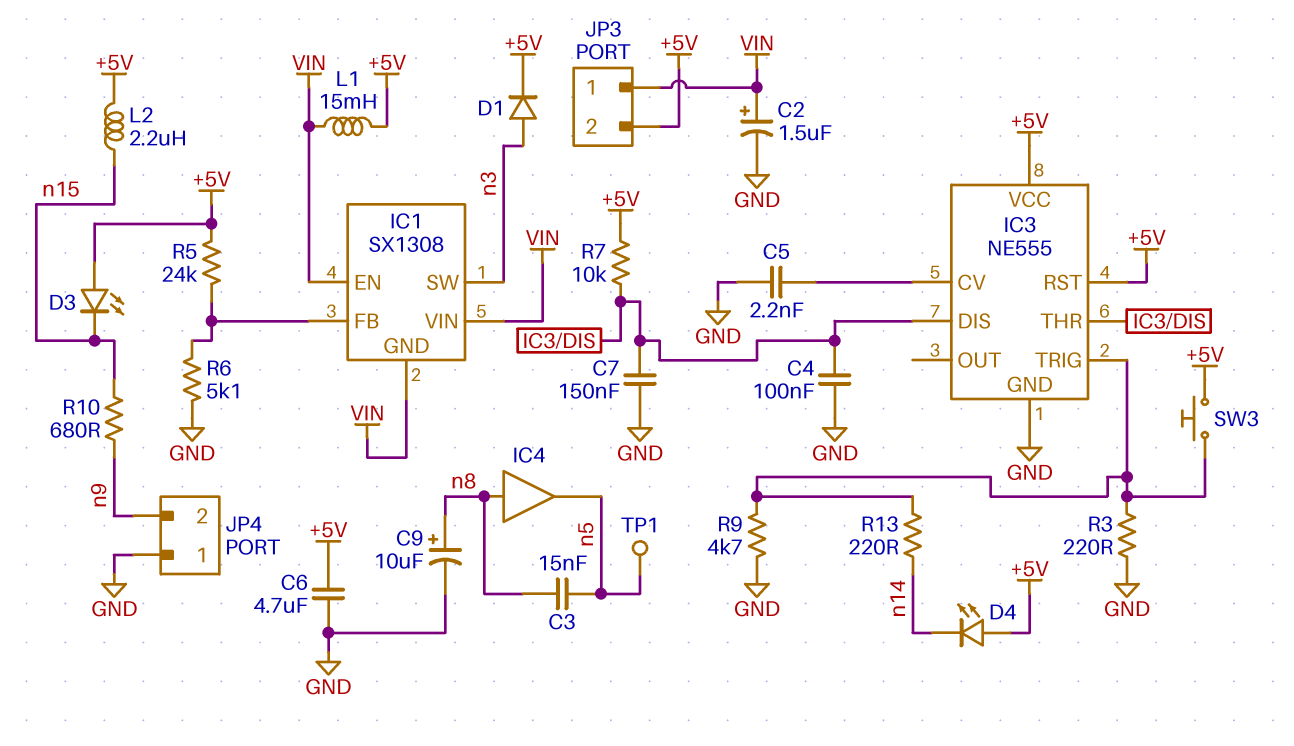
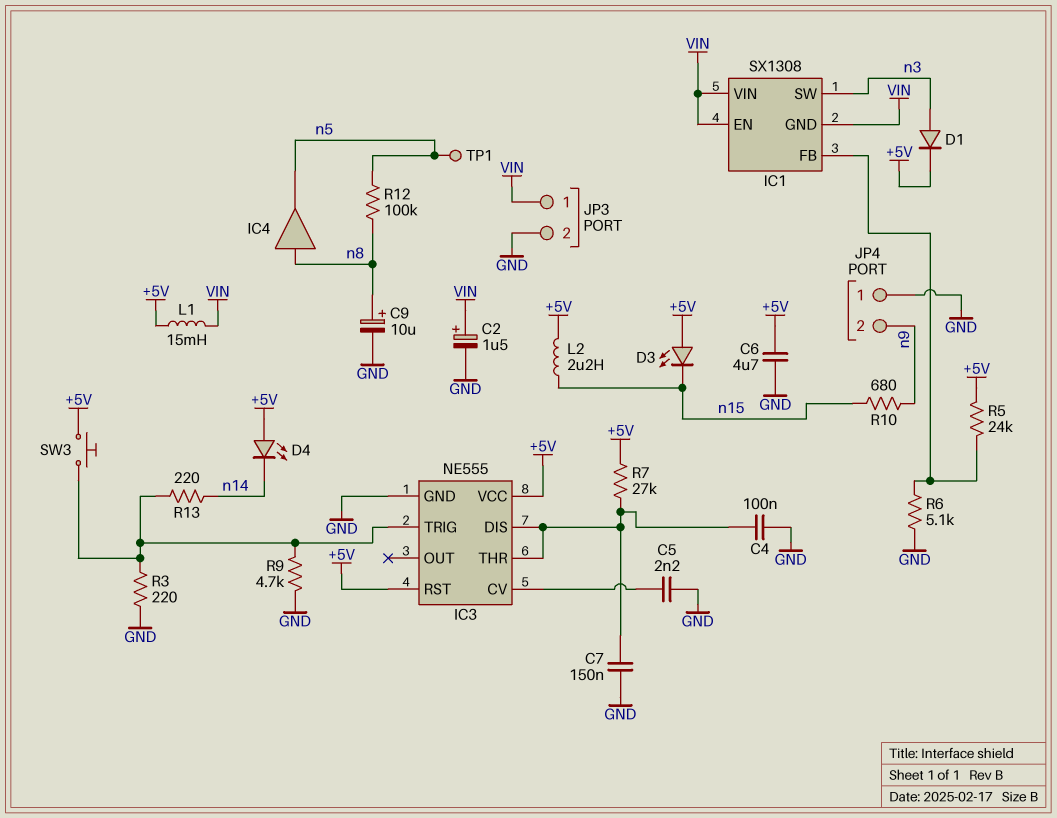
C3: 15nF (n5, n8) -> none
JP3 pin 2: +5V -> GND
R7: 10k (+5V, IC3/DIS) -> 27k (+5V, IC3/DIS)
R12: none -> 100k (n5, n8)

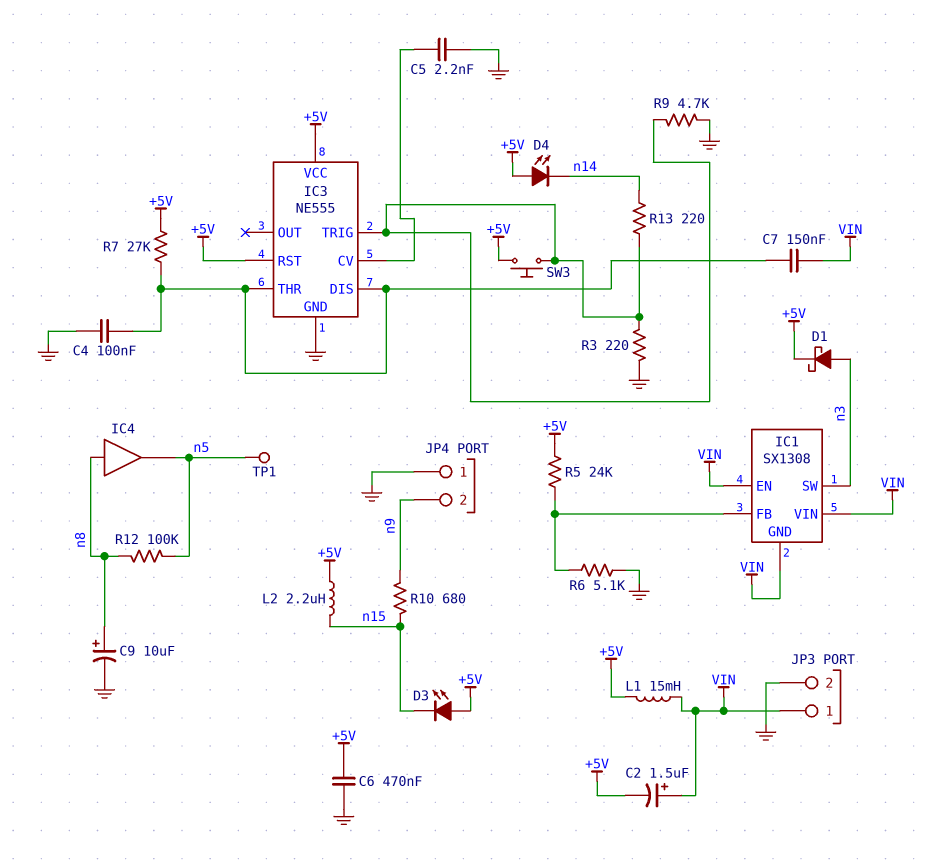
C2: 1.5uF (plus VIN, minus GND) -> 1.5uF (plus VIN, minus +5V)
C6: 4.7uF (+5V, GND) -> 470nF (+5V, GND)
C7: 150nF (GND, IC3/DIS) -> 150nF (IC3/DIS, VIN)
D1: diode (A n3, K +5V) -> schottky (A n3, K +5V)

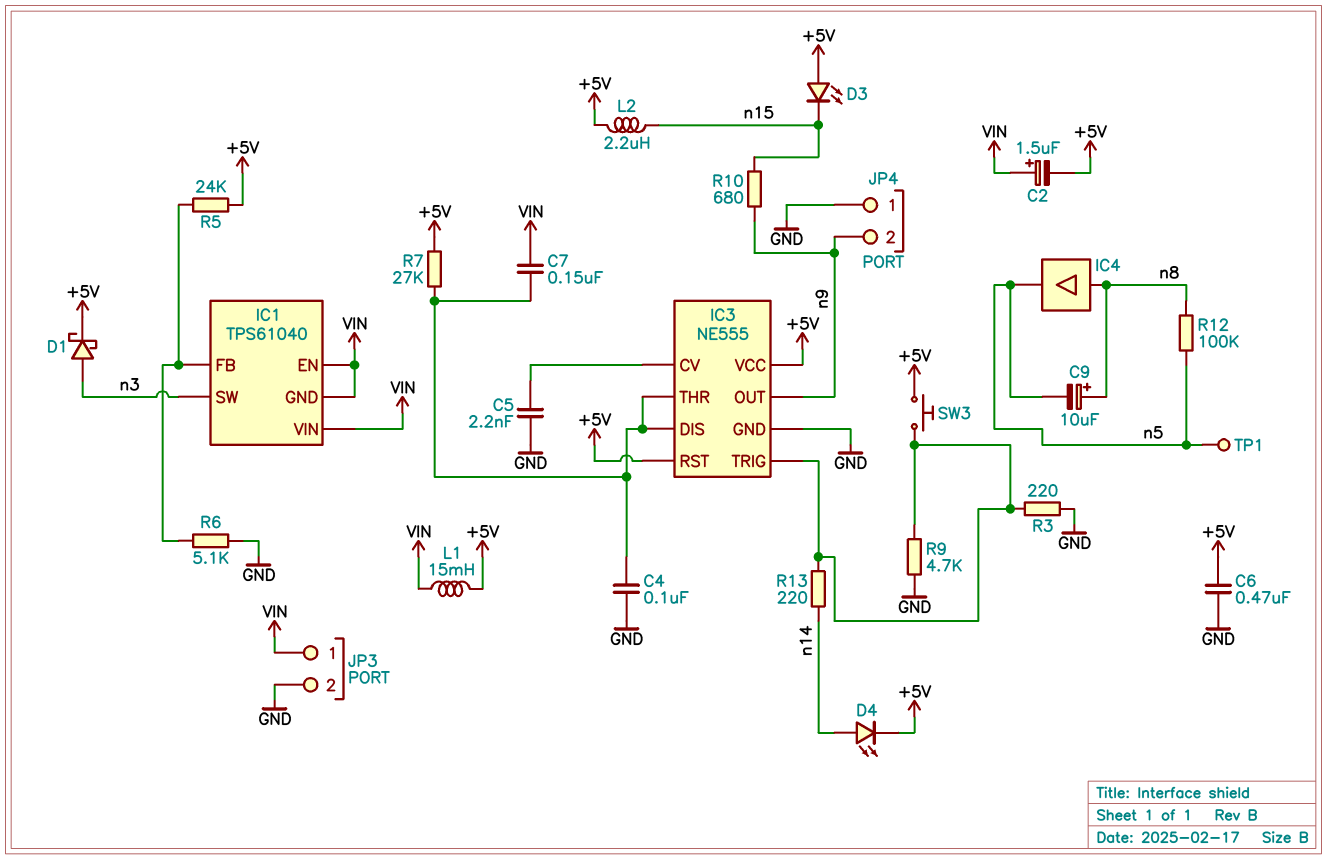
C9: 10uF (plus n8, minus GND) -> 10uF (plus n8, minus n5)
D4: LED (A +5V, K n14) -> LED (A n14, K +5V)
IC1: SX1308 -> TPS61040
IC3 pin OUT: none -> n9

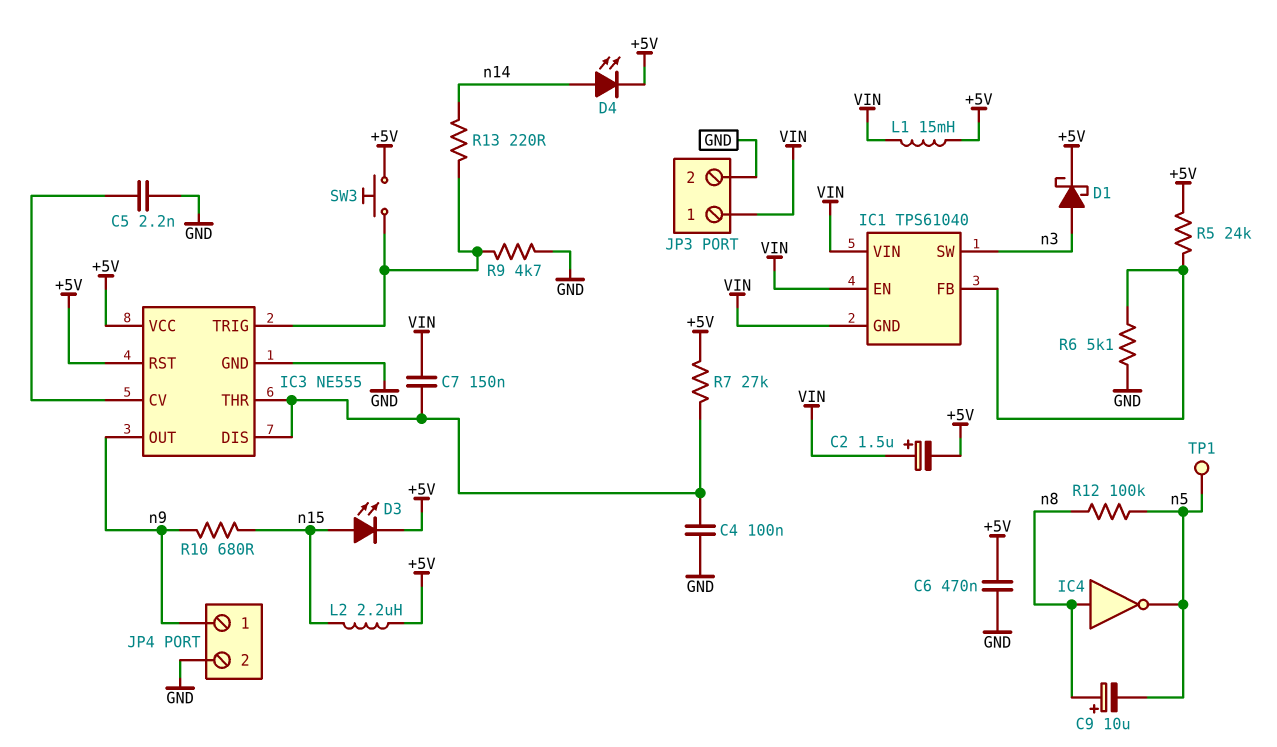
D3: LED (A +5V, K n15) -> LED (A n15, K +5V)
IC4: buffer (in n8, out n5) -> NOT (in n8, out n5)
JP4 pin 1: GND -> n9
JP4 pin 2: n9 -> GND
R3: 220 (GND, IC3/TRIG) -> none

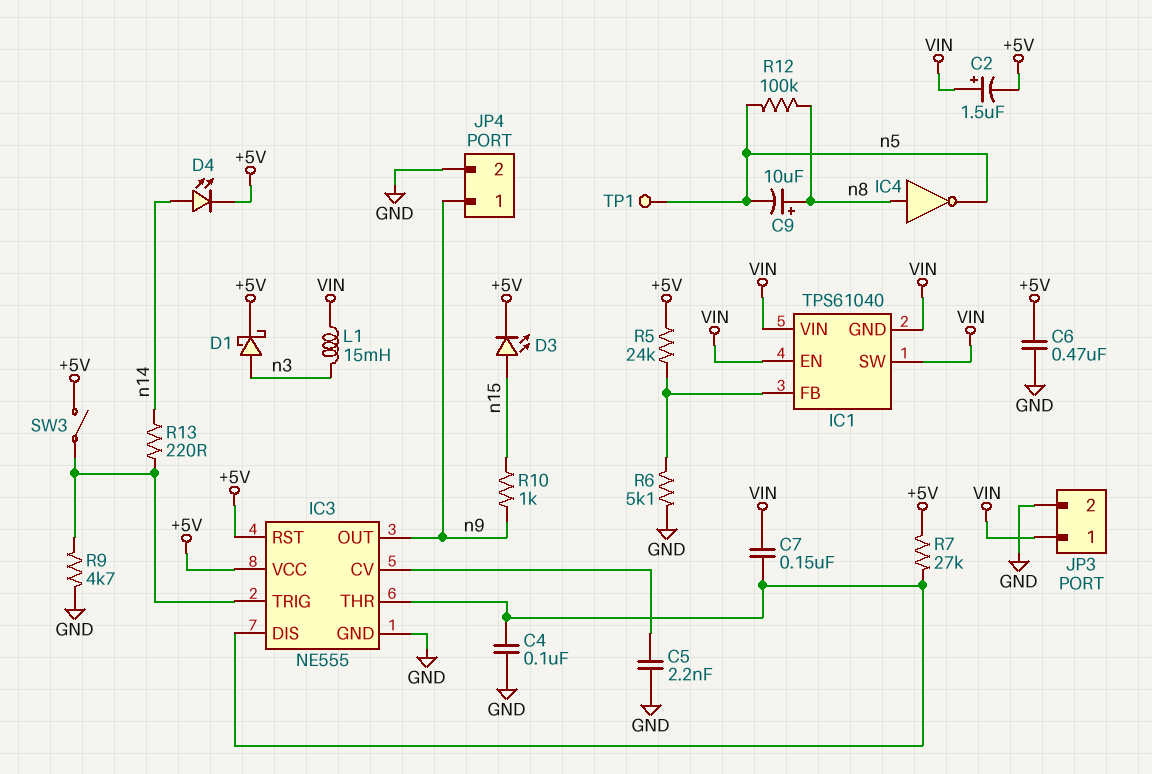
IC1 pin SW: n3 -> VIN
L1: 15mH (+5V, VIN) -> 15mH (VIN, n3)
L2: 2.2uH (+5V, n15) -> none
R10: 680 (n9, n15) -> 1k (n9, n15)
SW3: button (+5V, IC3/TRIG) -> switch (+5V, IC3/TRIG)

